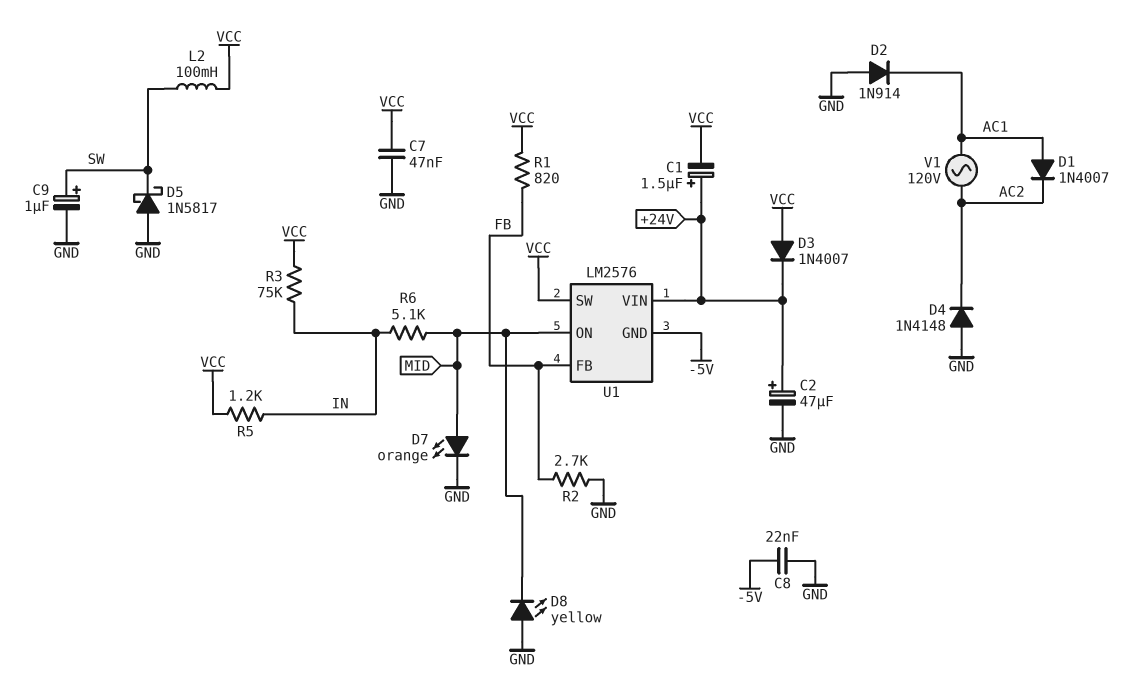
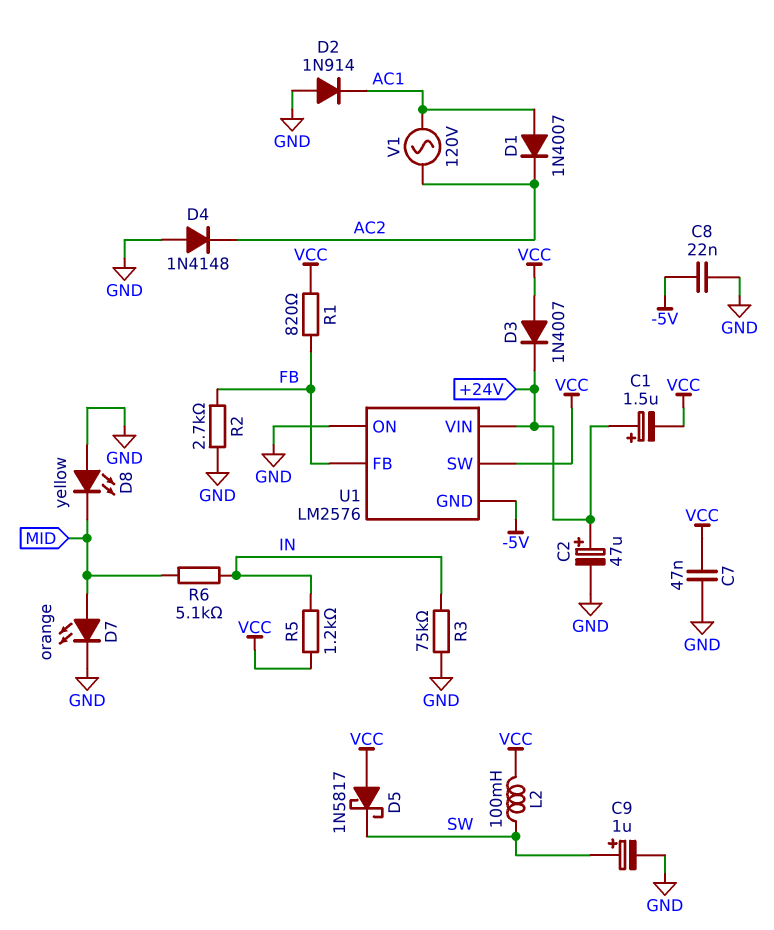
D5: schottky 1N5817 (A GND, K SW) -> schottky 1N5817 (A VCC, K SW)
R3: 75k (IN, VCC) -> 75k (GND, IN)
U1 pin ON: MID -> GND

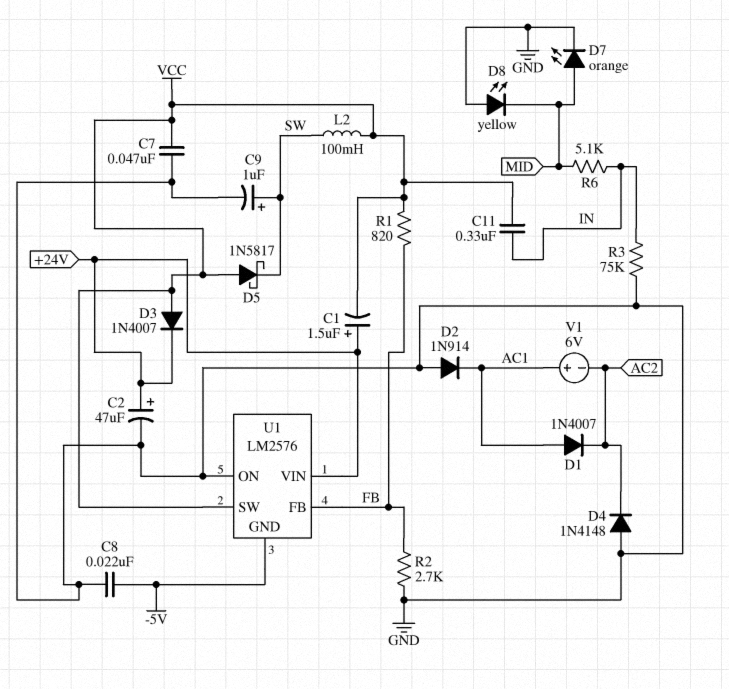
C11: none -> 330nF (IN, VCC)
R5: 1.2k (IN, VCC) -> none
V1: AC 120V (AC1, AC2) -> 6V (plus AC1, minus AC2)

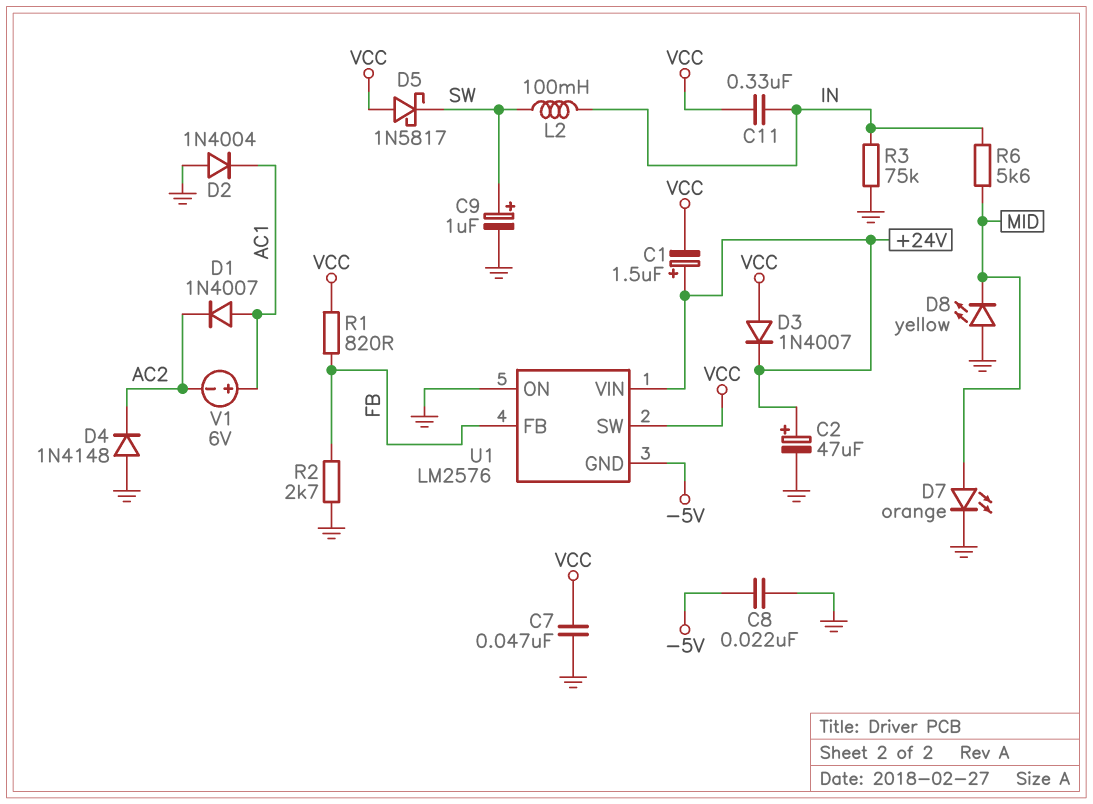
D2: diode 1N914 (A GND, K AC1) -> diode 1N4004 (A GND, K AC1)
L2: 100mH (SW, VCC) -> 100mH (IN, SW)
R6: 5.1k (IN, MID) -> 5.6k (IN, MID)

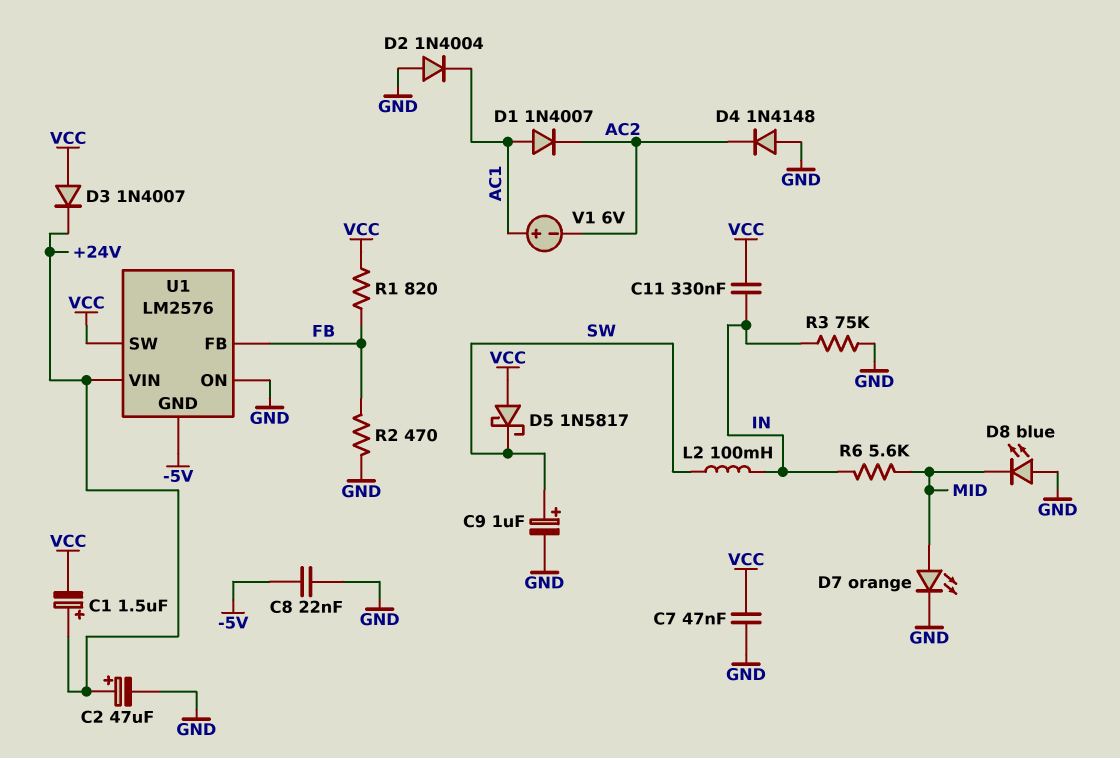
D8: LED yellow (A GND, K MID) -> LED blue (A GND, K MID)
R2: 2.7k (FB, GND) -> 470 (FB, GND)

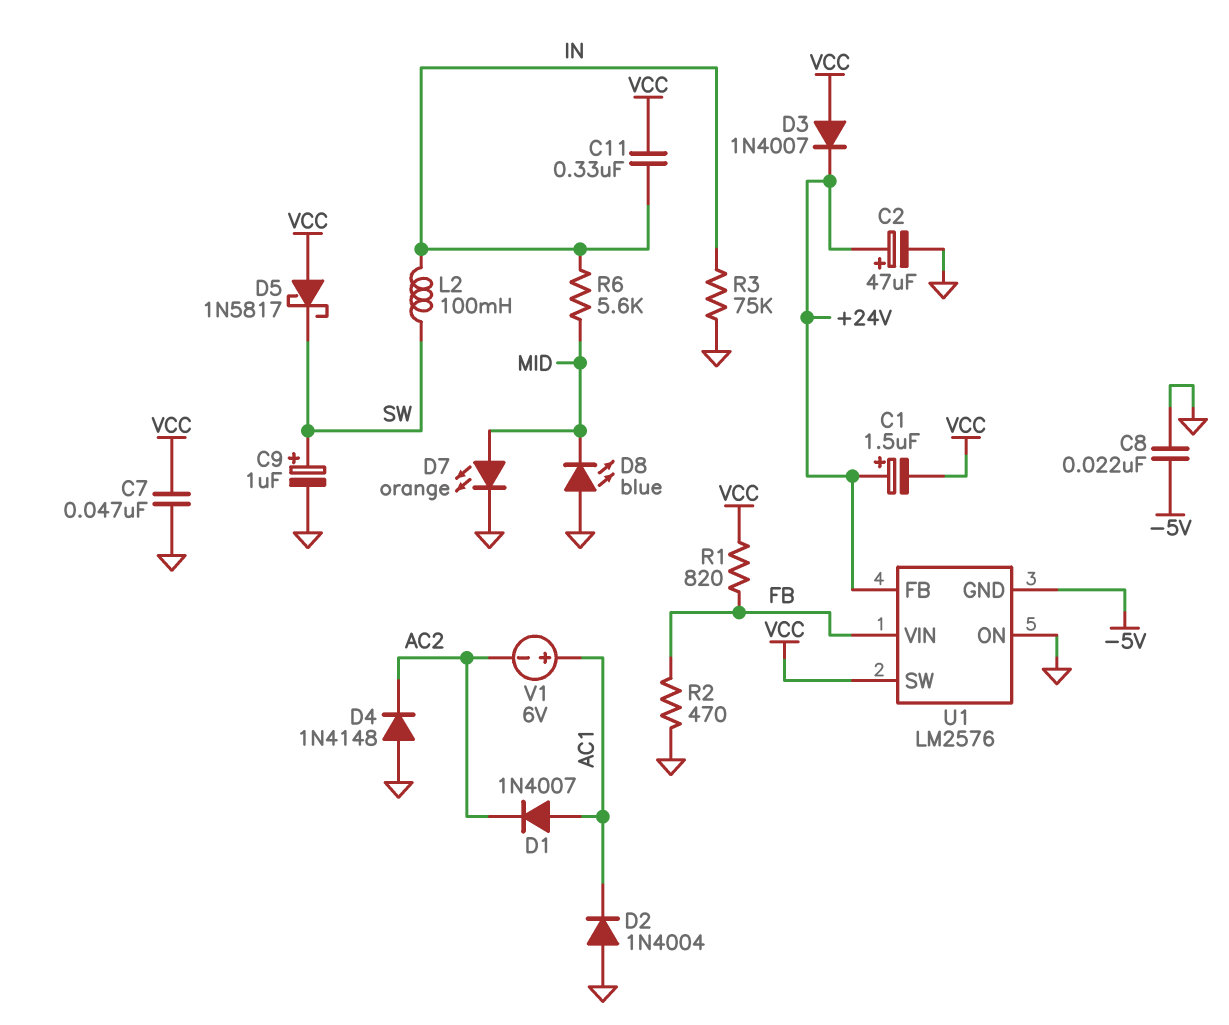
U1 pin FB: FB -> +24V
U1 pin VIN: +24V -> FB

